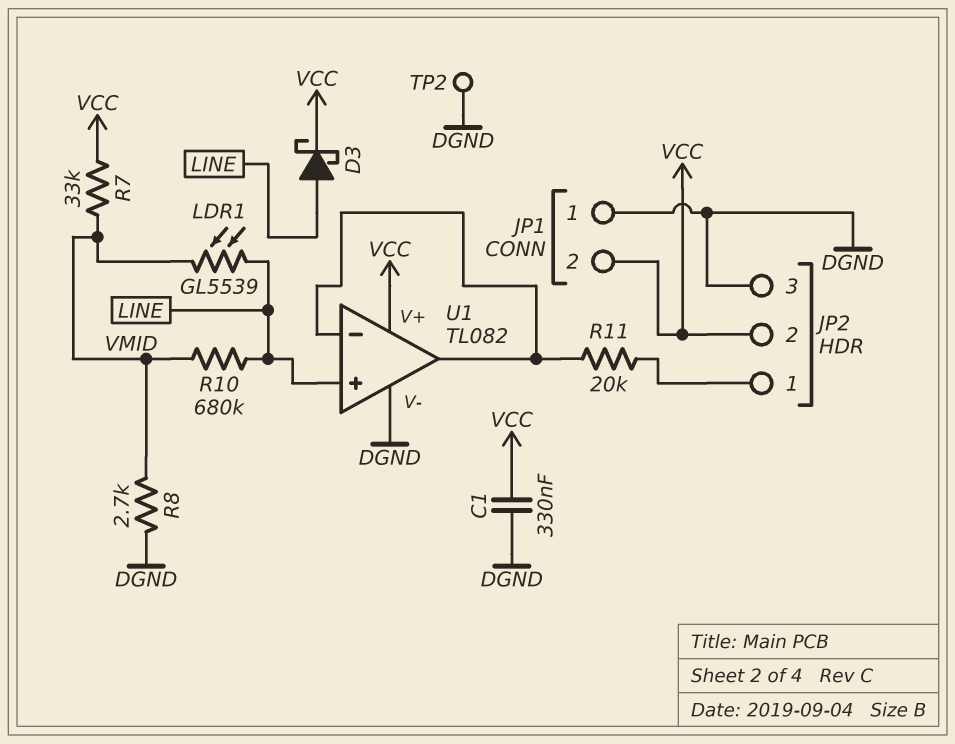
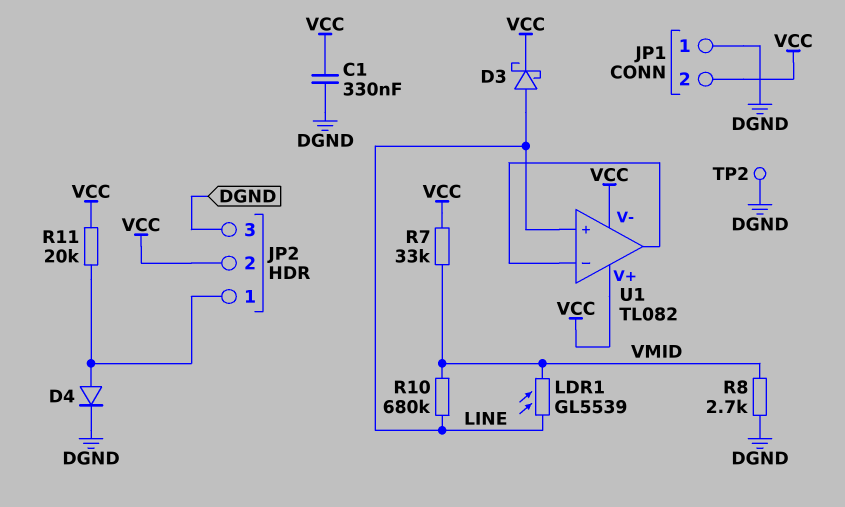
D4: none -> diode (A JP2/1, K DGND)
R11: 20k (JP2/1, U1/in-) -> 20k (JP2/1, VCC)
U1 pin V-: DGND -> VCC

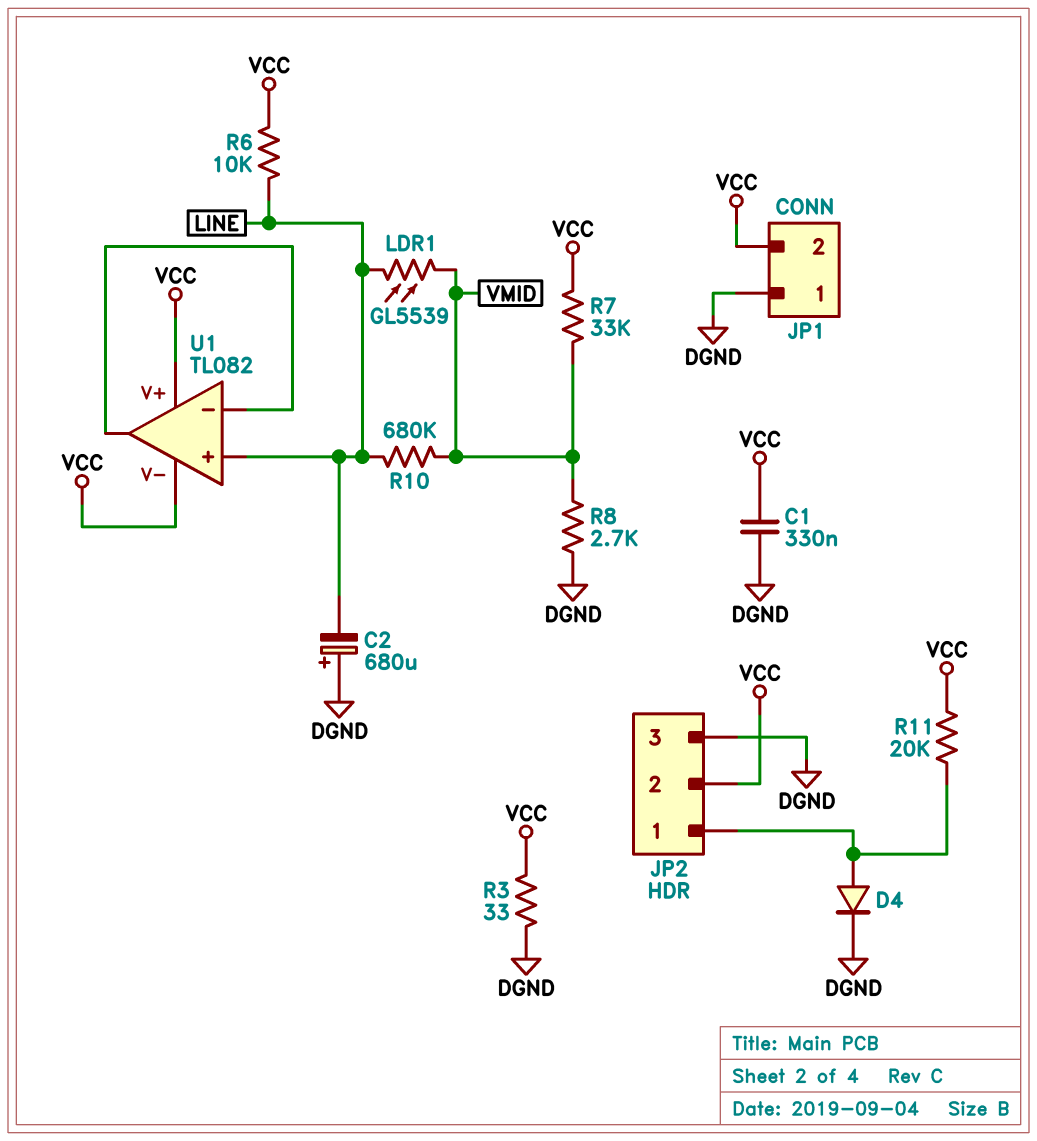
C2: none -> 680uF (plus DGND, minus LINE)
D3: schottky (A LINE, K VCC) -> none
R3: none -> 33 (DGND, VCC)
R6: none -> 10k (LINE, VCC)
TP2: test point (DGND) -> none

